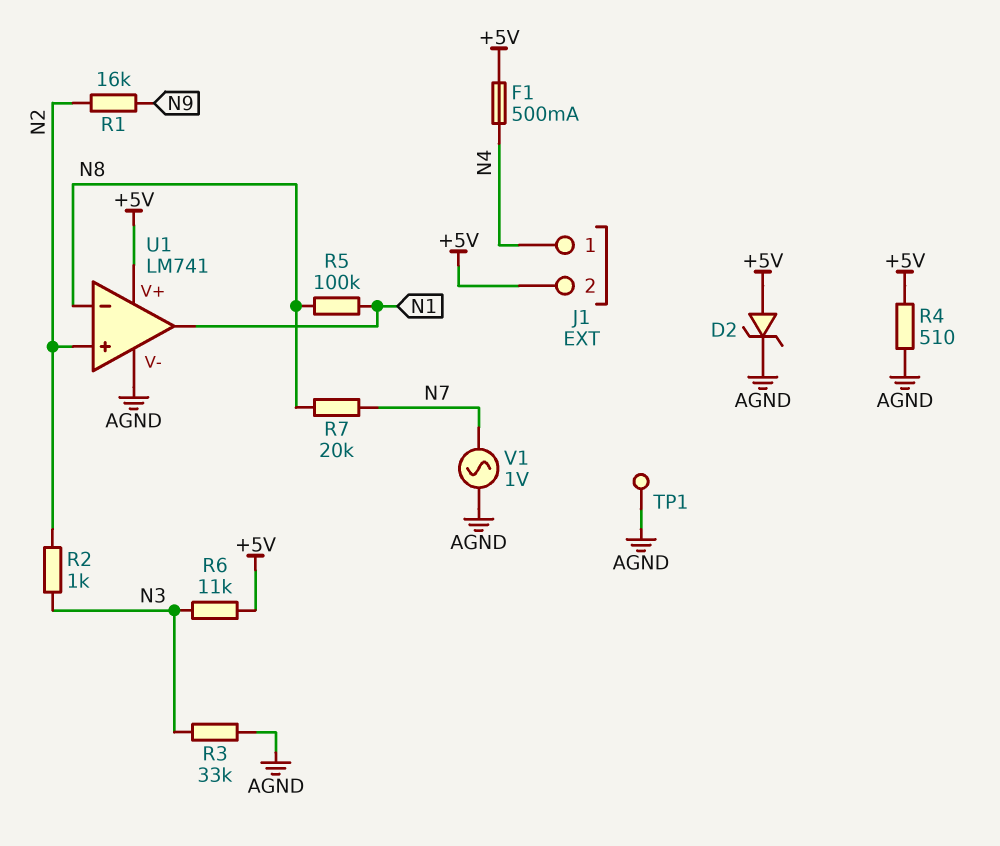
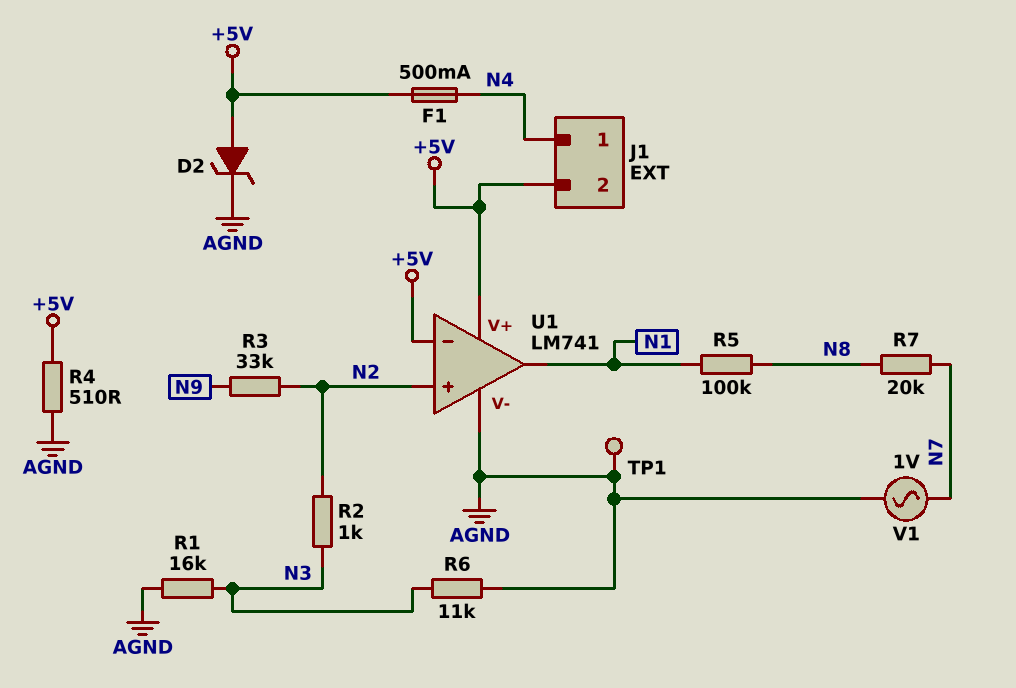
R1: 16k (N2, N9) -> 16k (AGND, N3)
R3: 33k (AGND, N3) -> 33k (N2, N9)
R6: 11k (+5V, N3) -> 11k (AGND, N3)
U1 pin in-: N8 -> +5V

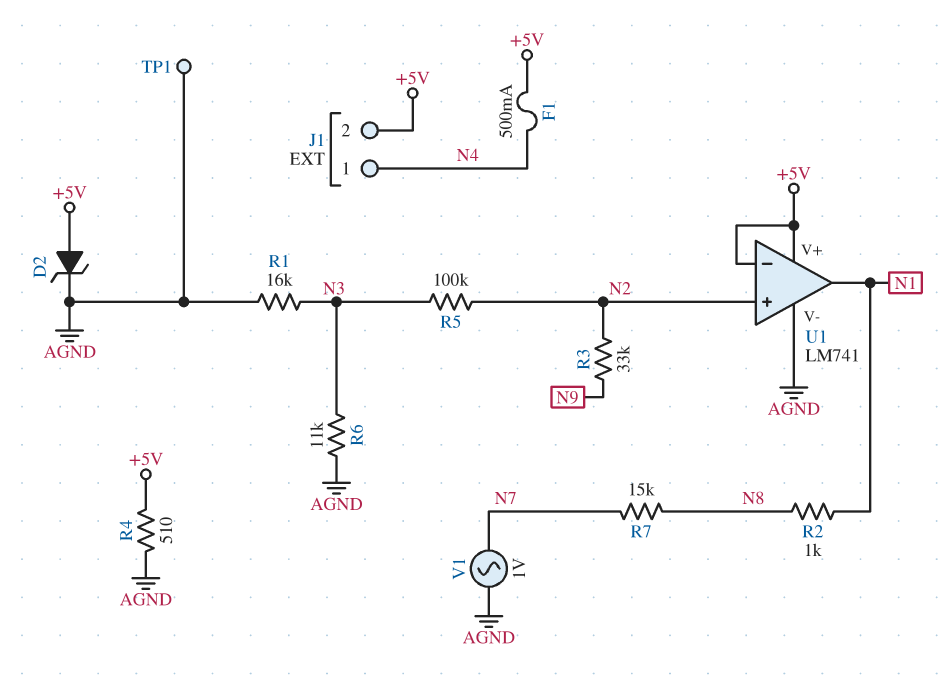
R2: 1k (N2, N3) -> 1k (N1, N8)
R5: 100k (N1, N8) -> 100k (N2, N3)
R7: 20k (N7, N8) -> 15k (N7, N8)

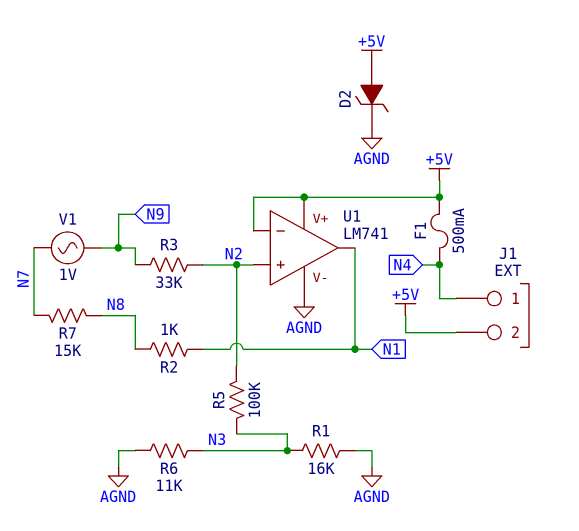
R4: 510 (+5V, AGND) -> none
TP1: test point (AGND) -> none
V1: AC 1V (AGND, N7) -> AC 1V (N7, N9)

